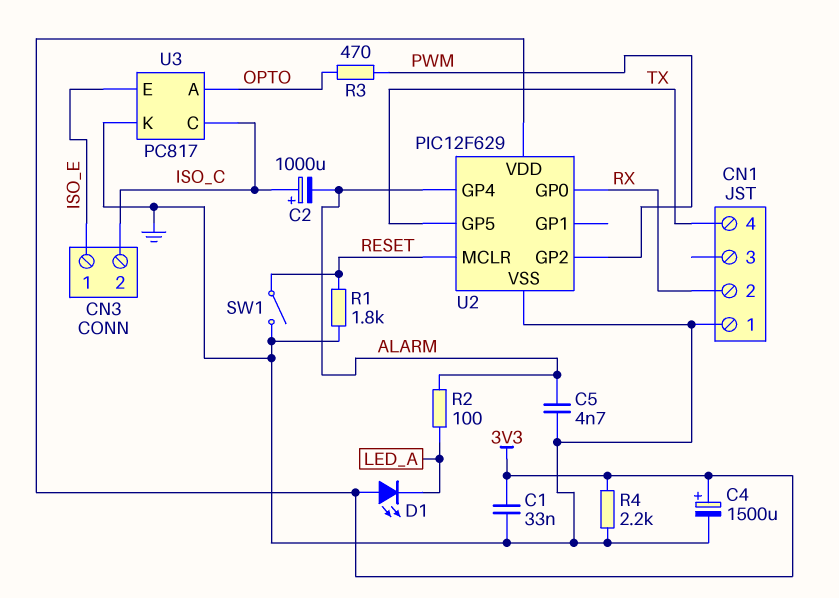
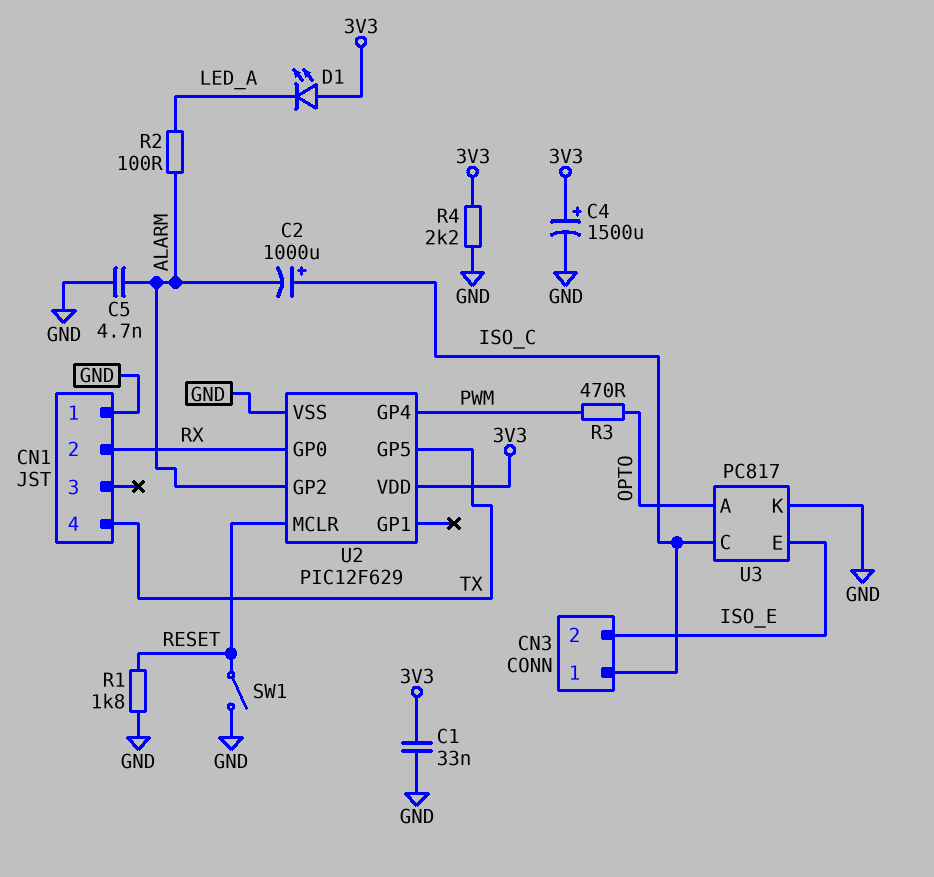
CN3 pin 1: ISO_E -> ISO_C
CN3 pin 2: ISO_C -> ISO_E
U2 pin GP2: PWM -> ALARM
U2 pin GP4: ALARM -> PWM

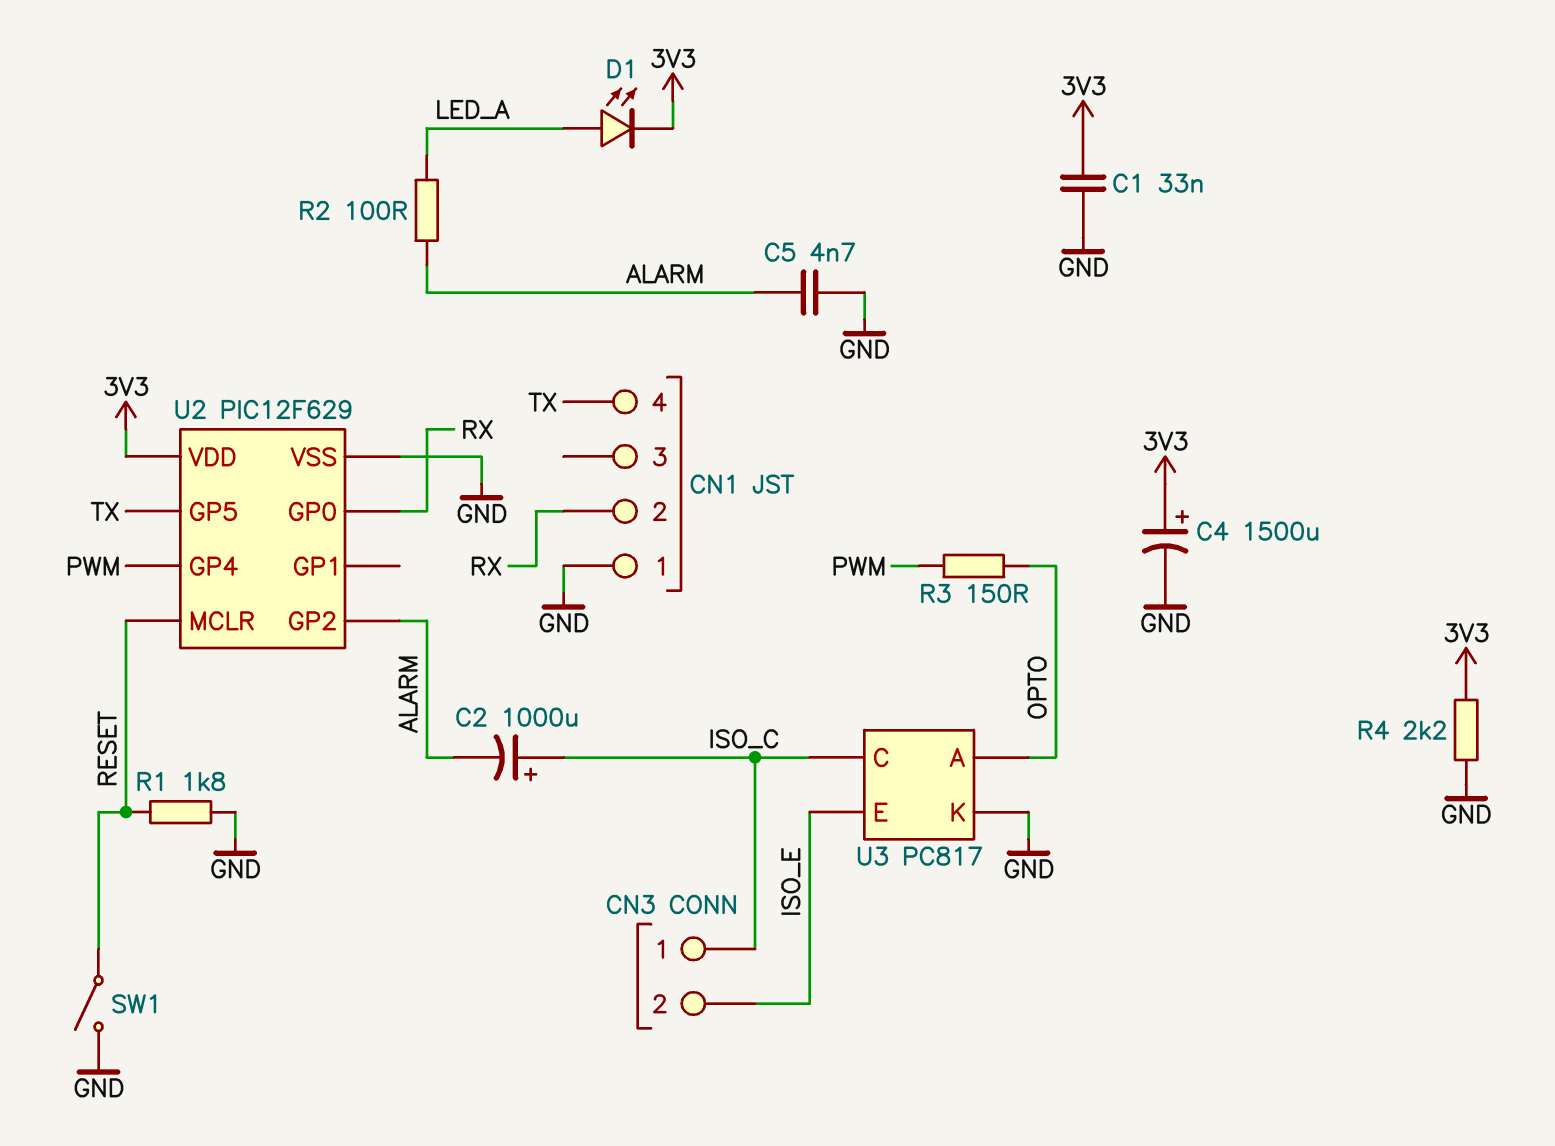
D1: LED (A 3V3, K LED_A) -> LED (A LED_A, K 3V3)
R3: 470 (OPTO, PWM) -> 150 (OPTO, PWM)

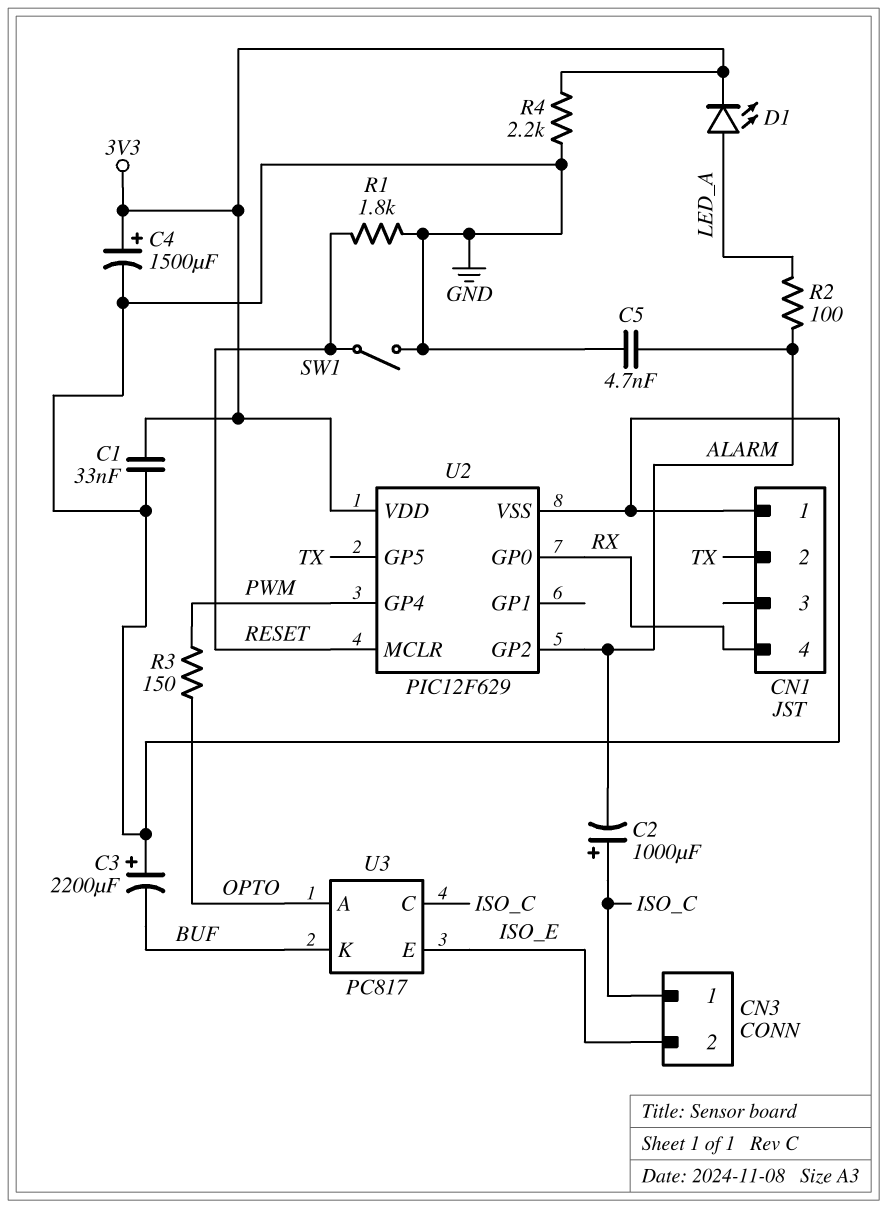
C3: none -> 2200uF (plus GND, minus BUF)
CN1 pin 2: RX -> TX
CN1 pin 4: TX -> RX
U3 pin K: GND -> BUF

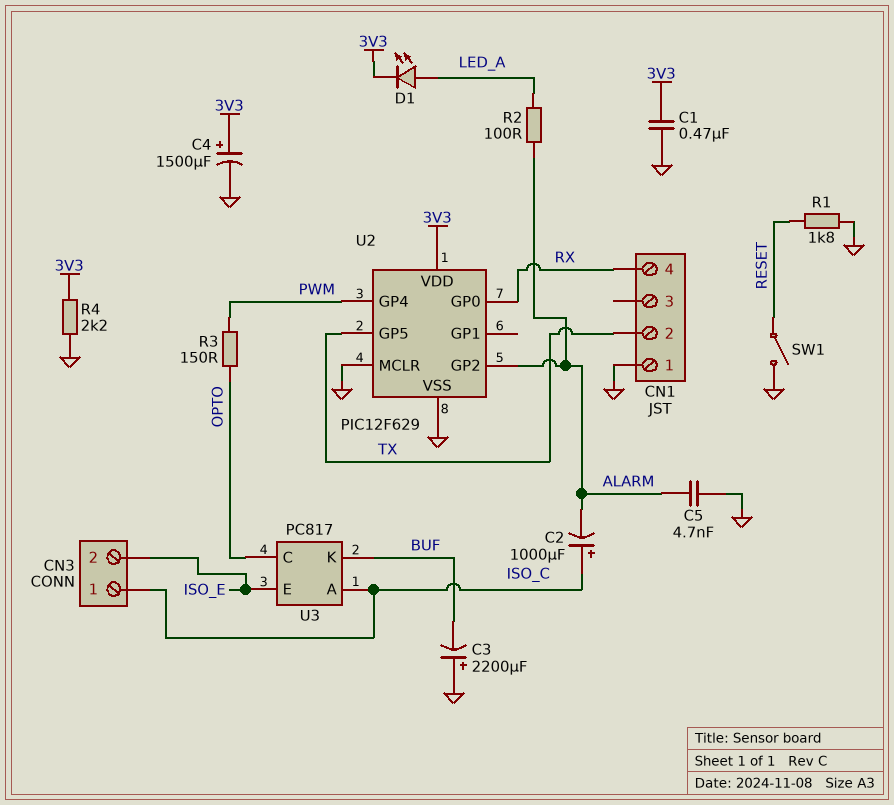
C1: 33nF (3V3, GND) -> 470nF (3V3, GND)
U2 pin MCLR: RESET -> GND
U3 pin A: OPTO -> ISO_C
U3 pin C: ISO_C -> OPTO

